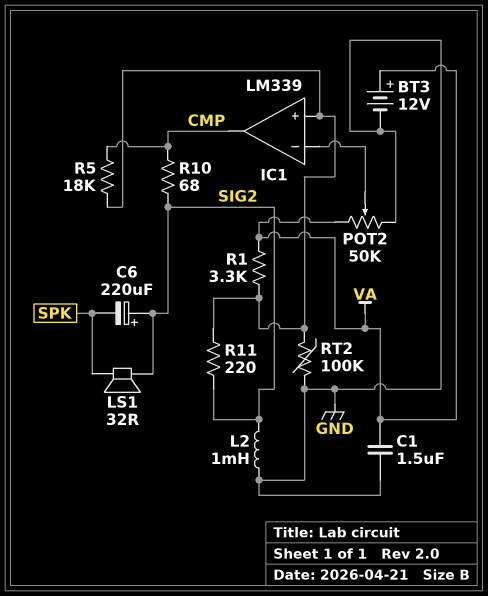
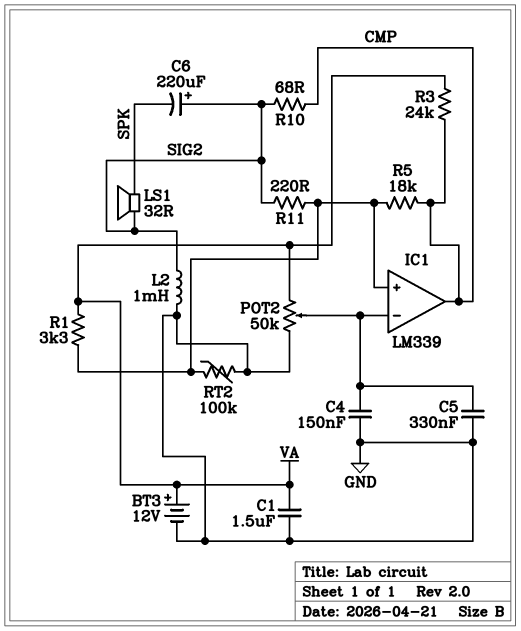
C4: none -> 150nF (GND, IC1/in-)
C5: none -> 330nF (GND, IC1/in-)
R3: none -> 24k (CMP, VA)

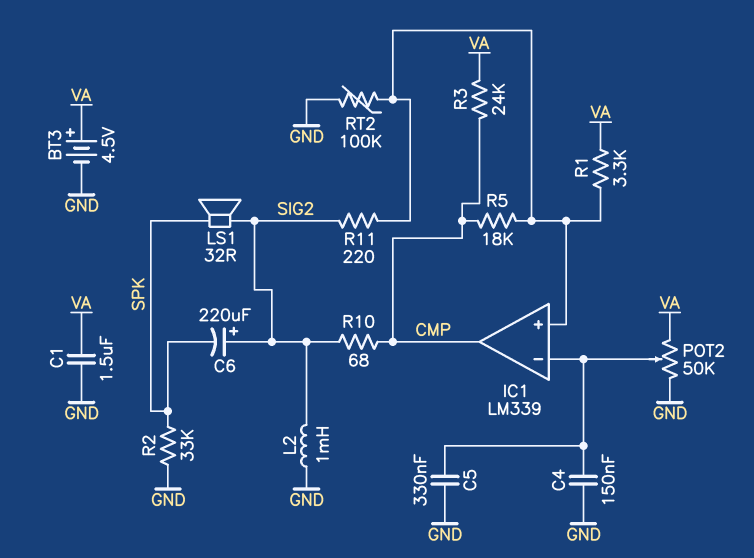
BT3: 12V (plus VA, minus GND) -> 4.5V (plus VA, minus GND)
R2: none -> 33k (GND, SPK)

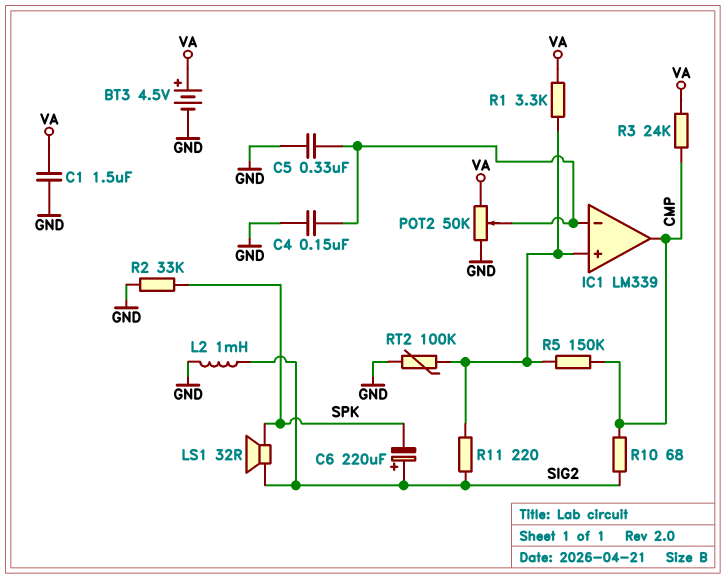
R5: 18k (CMP, IC1/in+) -> 150k (CMP, IC1/in+)

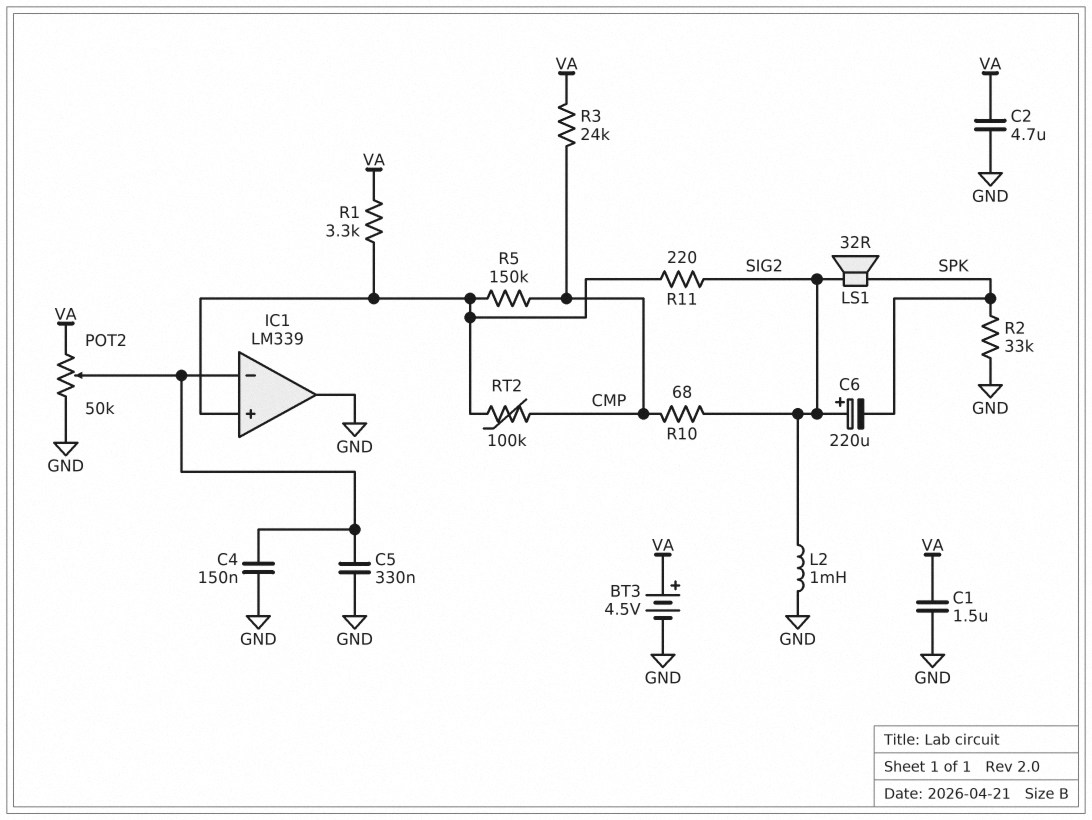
C2: none -> 4.7uF (GND, VA)
IC1 pin out: CMP -> GND
RT2: 100k (GND, IC1/in+) -> 100k (CMP, IC1/in+)

